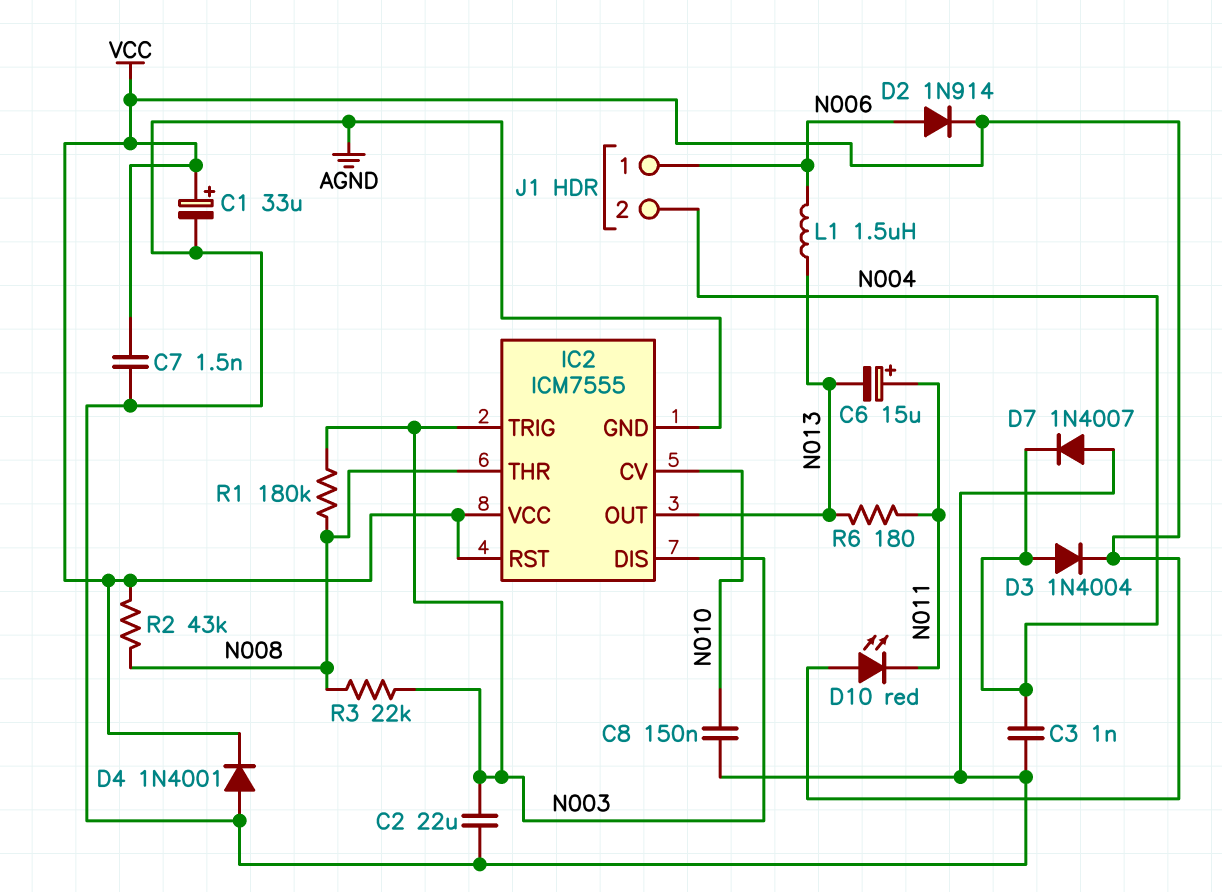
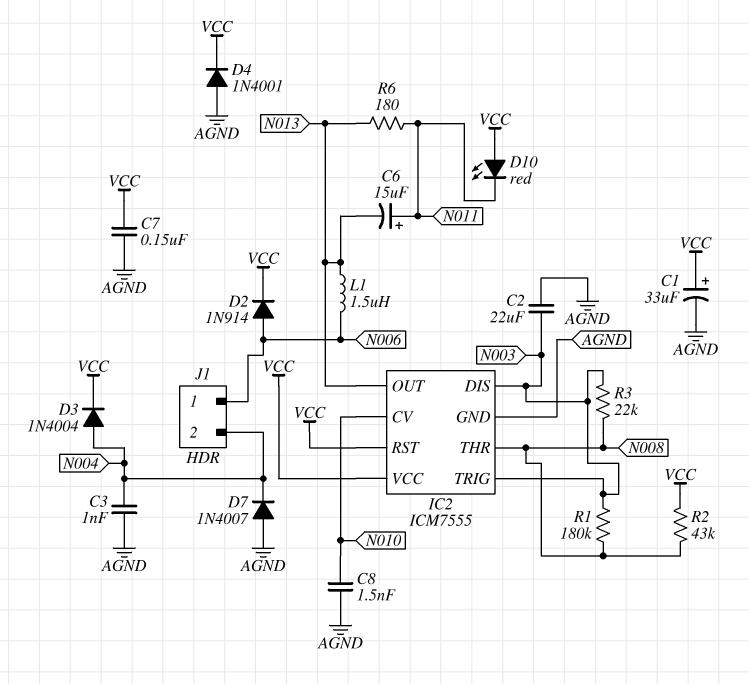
C7: 1.5nF (AGND, VCC) -> 150nF (AGND, VCC)
C8: 150nF (AGND, N010) -> 1.5nF (AGND, N010)

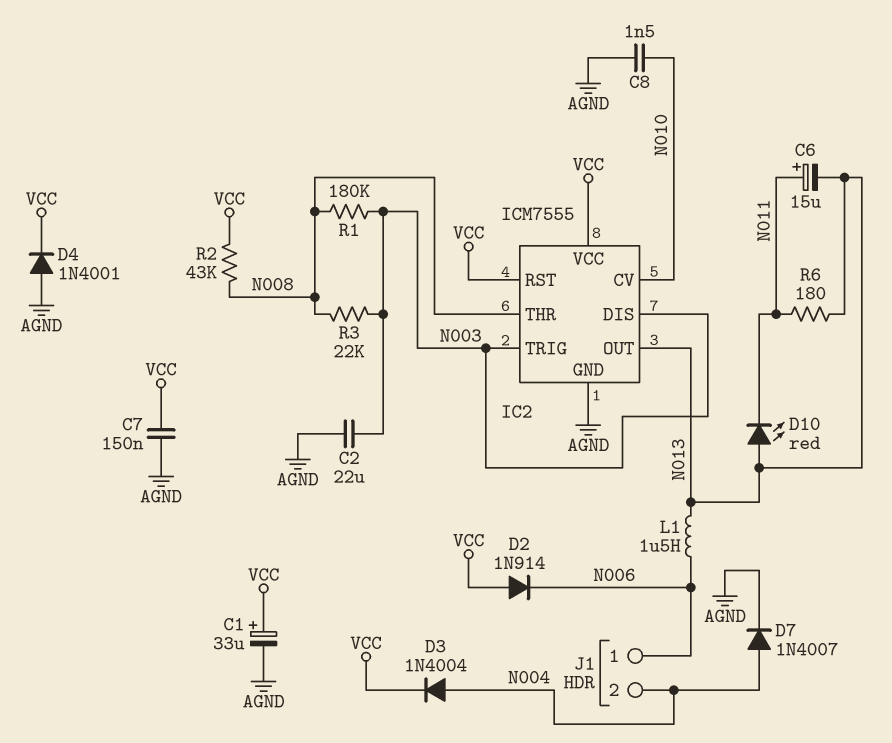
C3: 1nF (AGND, N004) -> none
D2: diode 1N914 (A N006, K VCC) -> diode 1N914 (A VCC, K N006)
D7: diode 1N4007 (A AGND, K N004) -> diode 1N4007 (A N004, K AGND)
D10: LED red (A VCC, K N011) -> LED red (A N013, K N011)

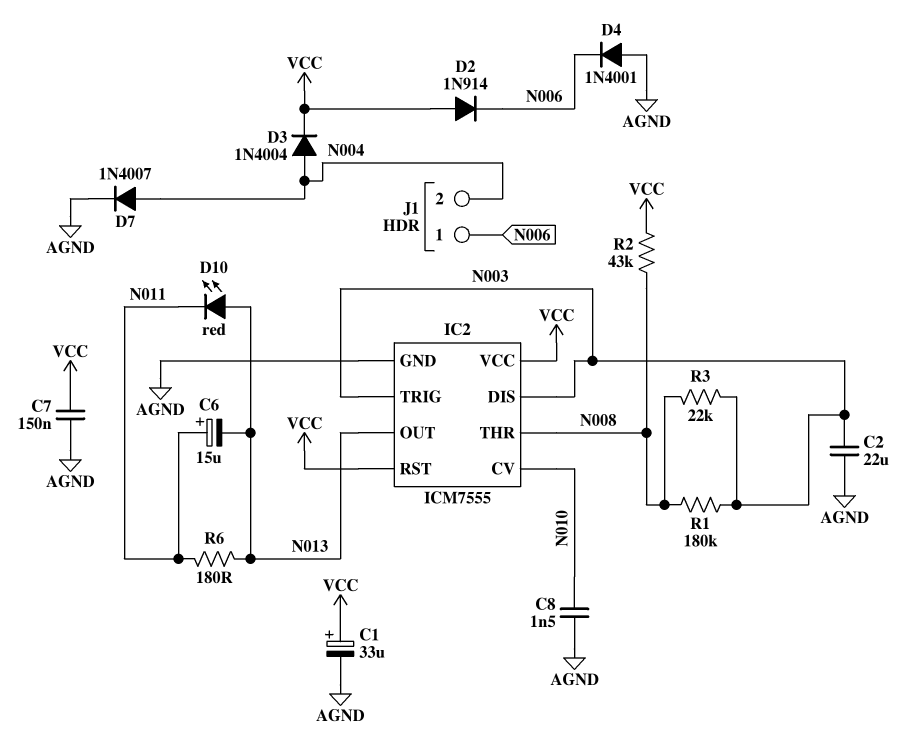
D4: diode 1N4001 (A AGND, K VCC) -> diode 1N4001 (A AGND, K N006)
L1: 1.5uH (N006, N013) -> none

